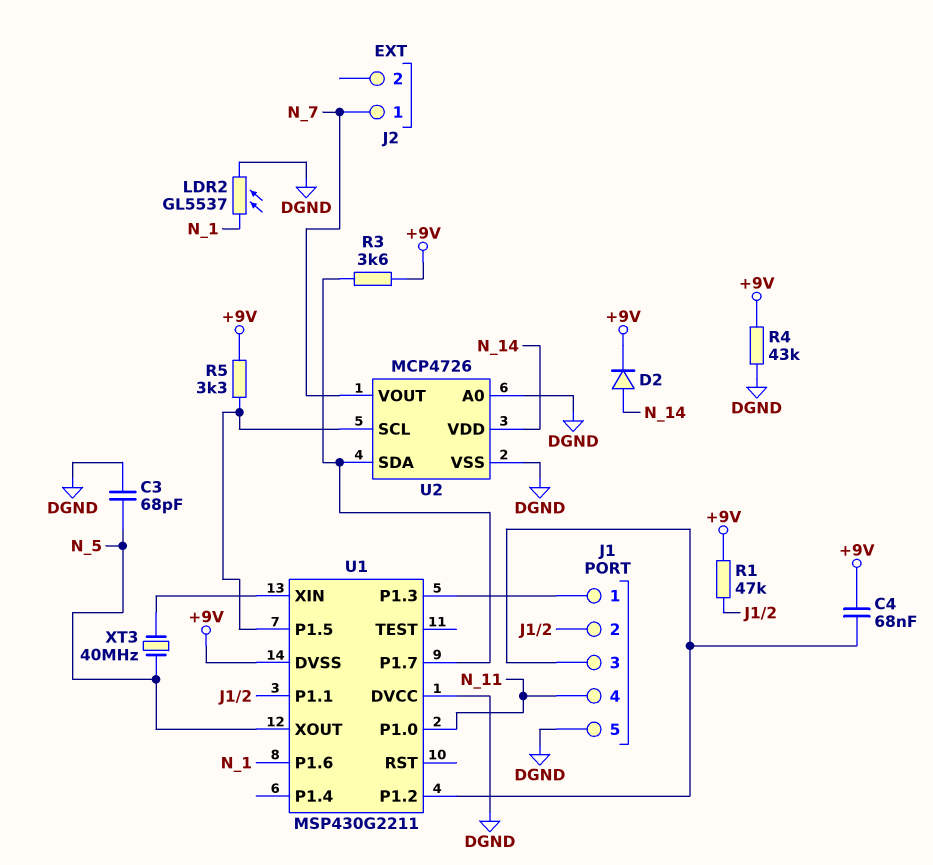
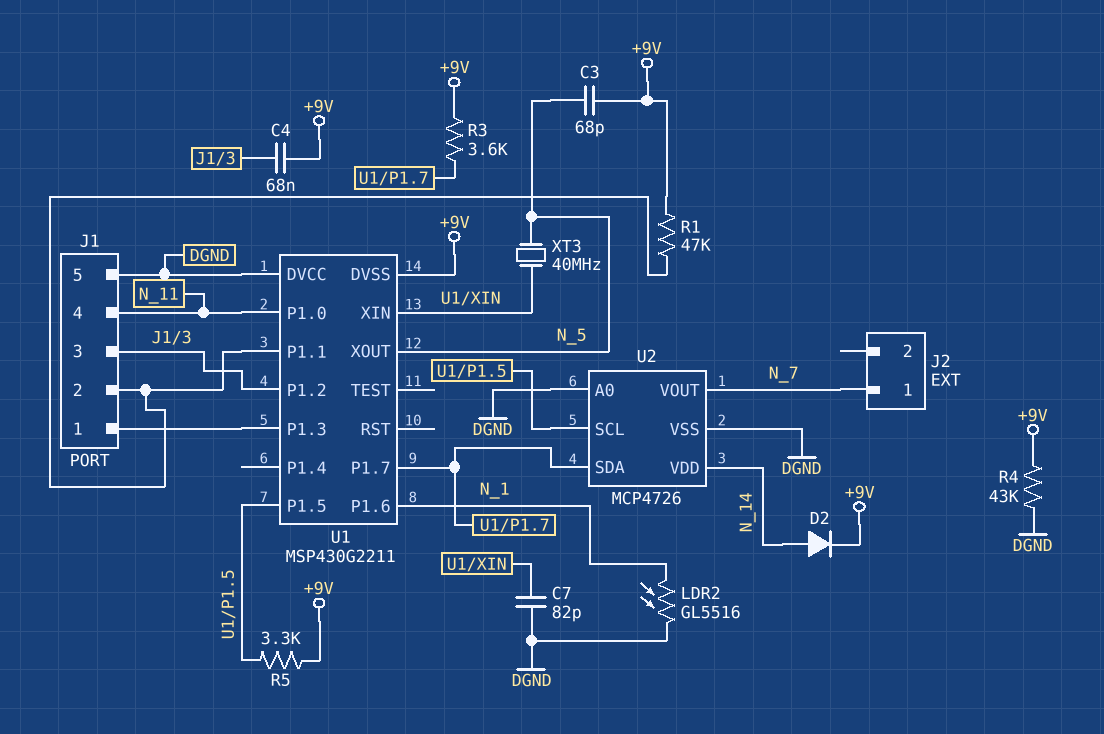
C3: 68pF (DGND, N_5) -> 68pF (+9V, N_5)
C7: none -> 82pF (DGND, U1/XIN)
LDR2: GL5537 (DGND, N_1) -> GL5516 (DGND, N_1)

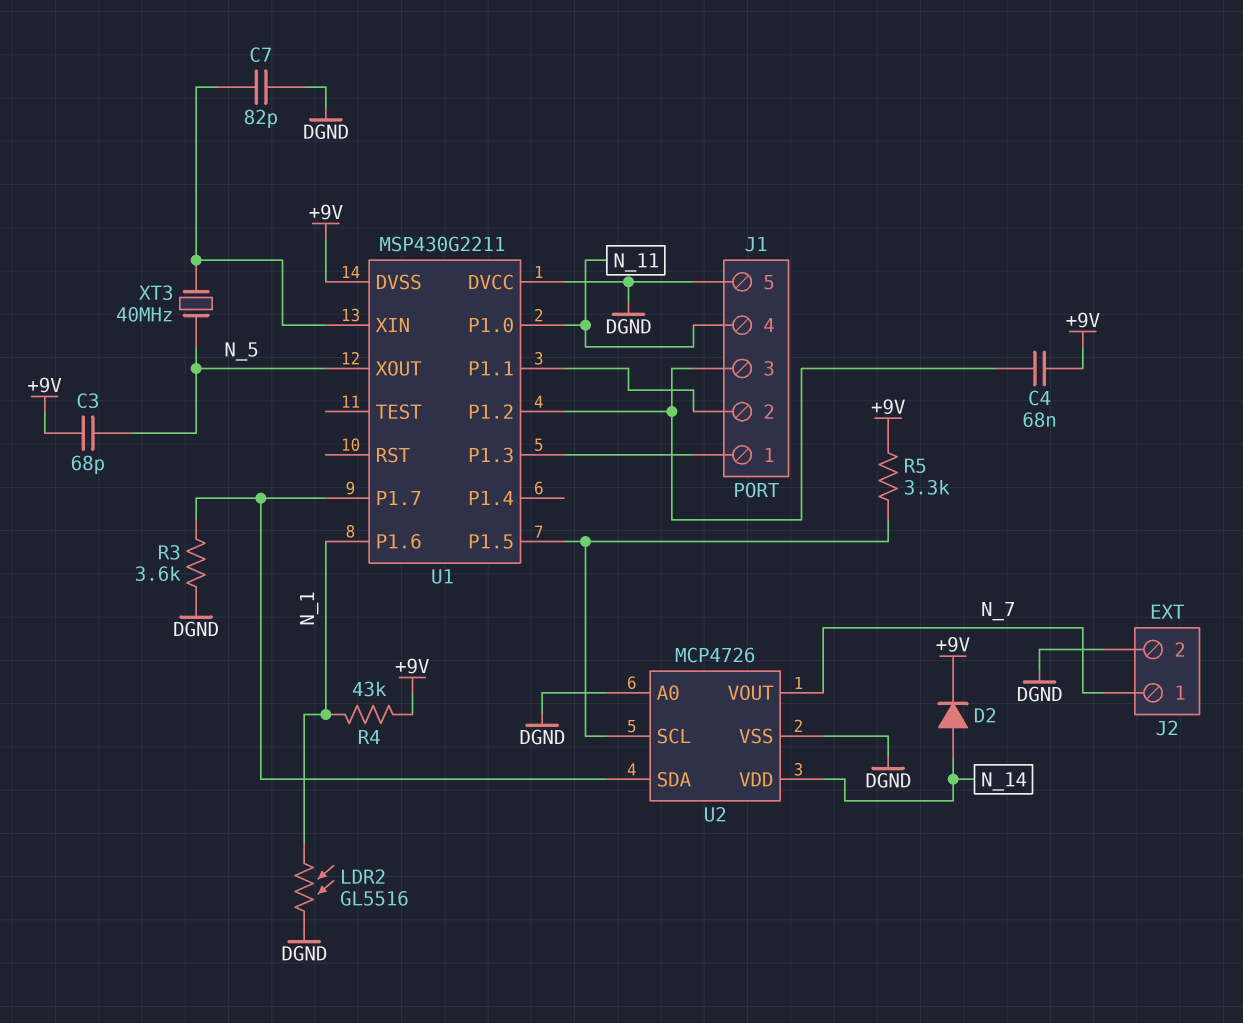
J2 pin 2: none -> DGND
R1: 47k (+9V, J1/2) -> none
R3: 3.6k (+9V, U1/P1.7) -> 3.6k (DGND, U1/P1.7)
R4: 43k (+9V, DGND) -> 43k (+9V, N_1)

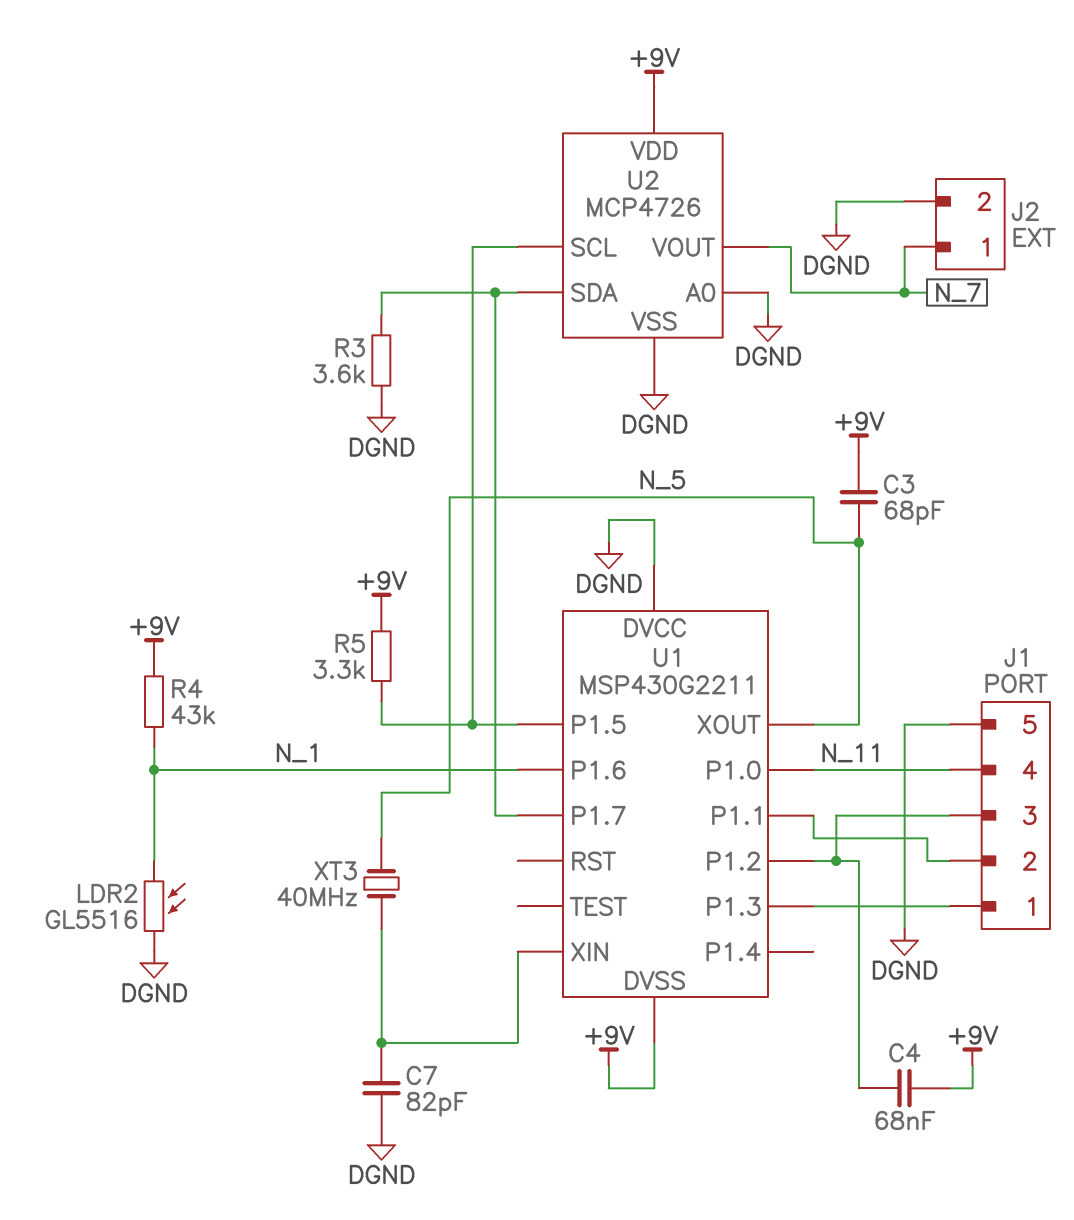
D2: diode (A N_14, K +9V) -> none
U2 pin VDD: N_14 -> +9V

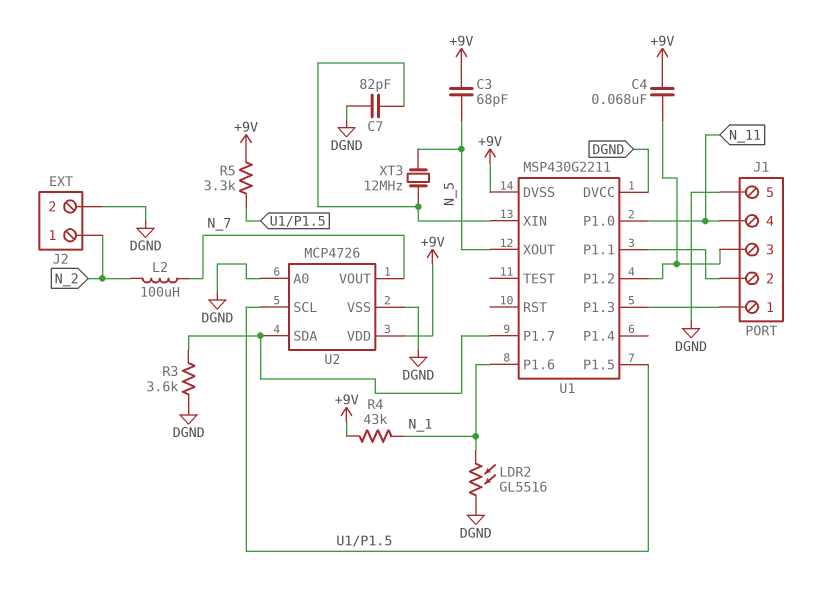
J2 pin 1: N_7 -> N_2
L2: none -> 100uH (N_2, N_7)
XT3: 40MHz (N_5, U1/XIN) -> 12MHz (N_5, U1/XIN)

